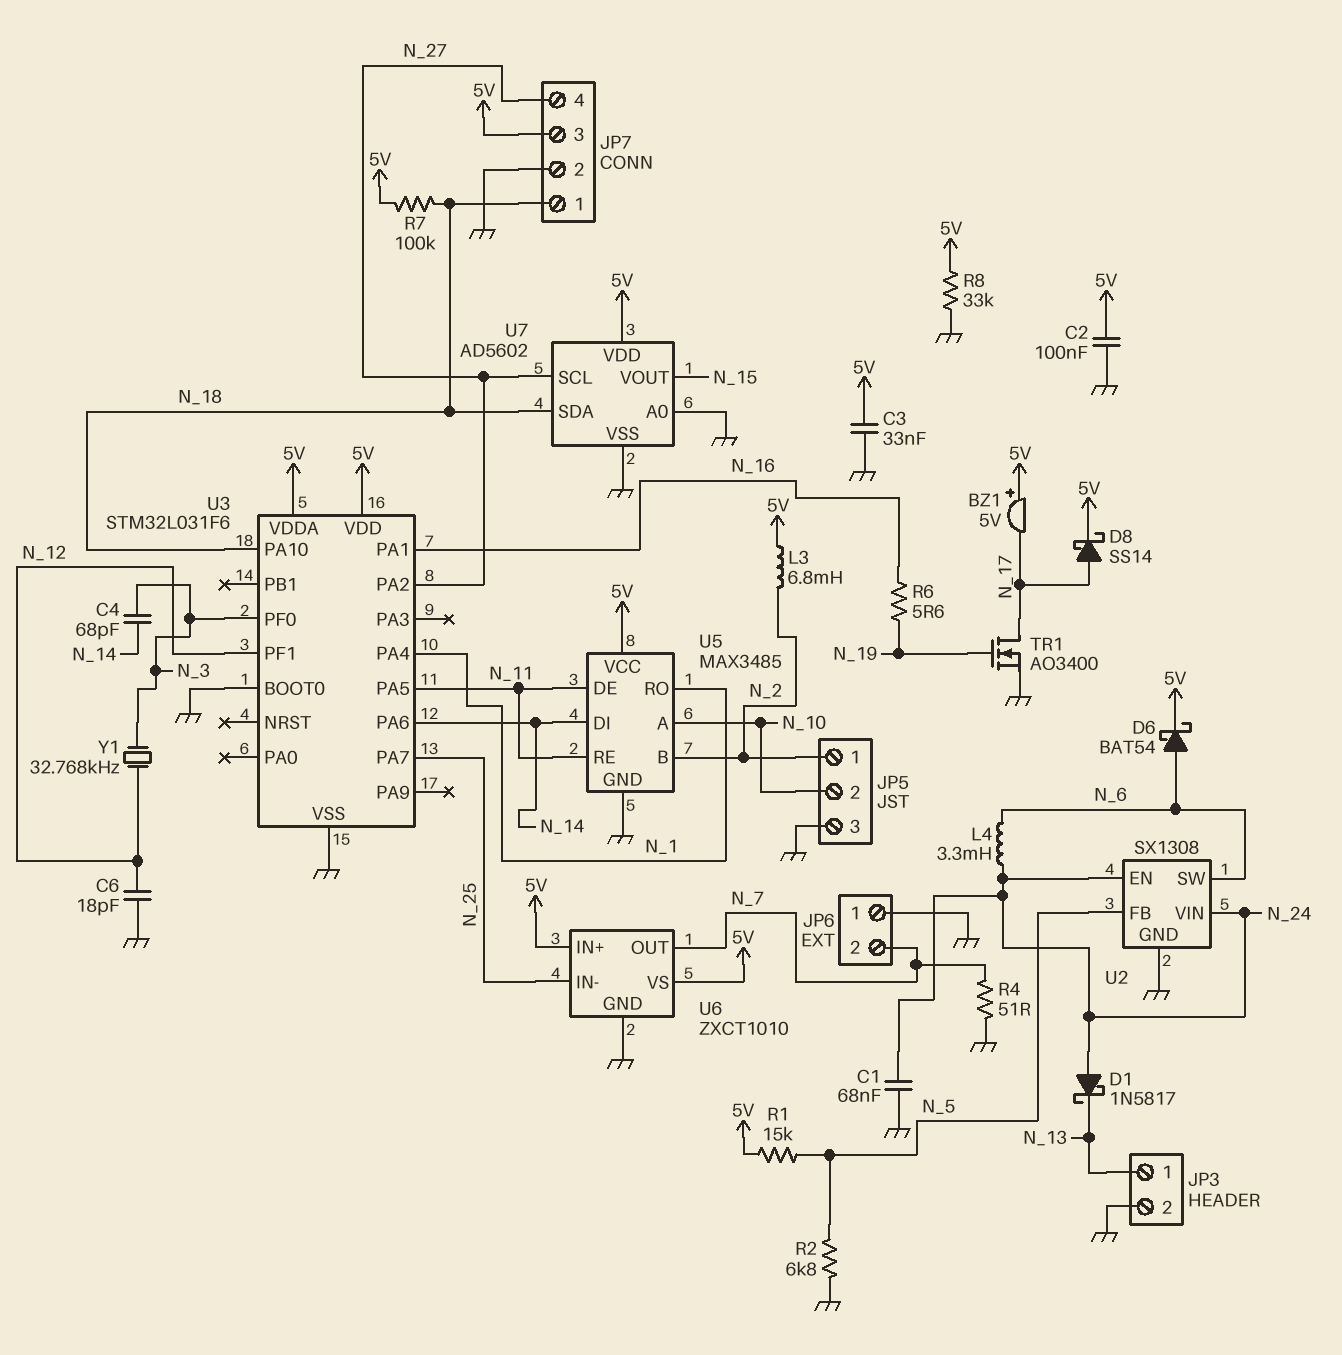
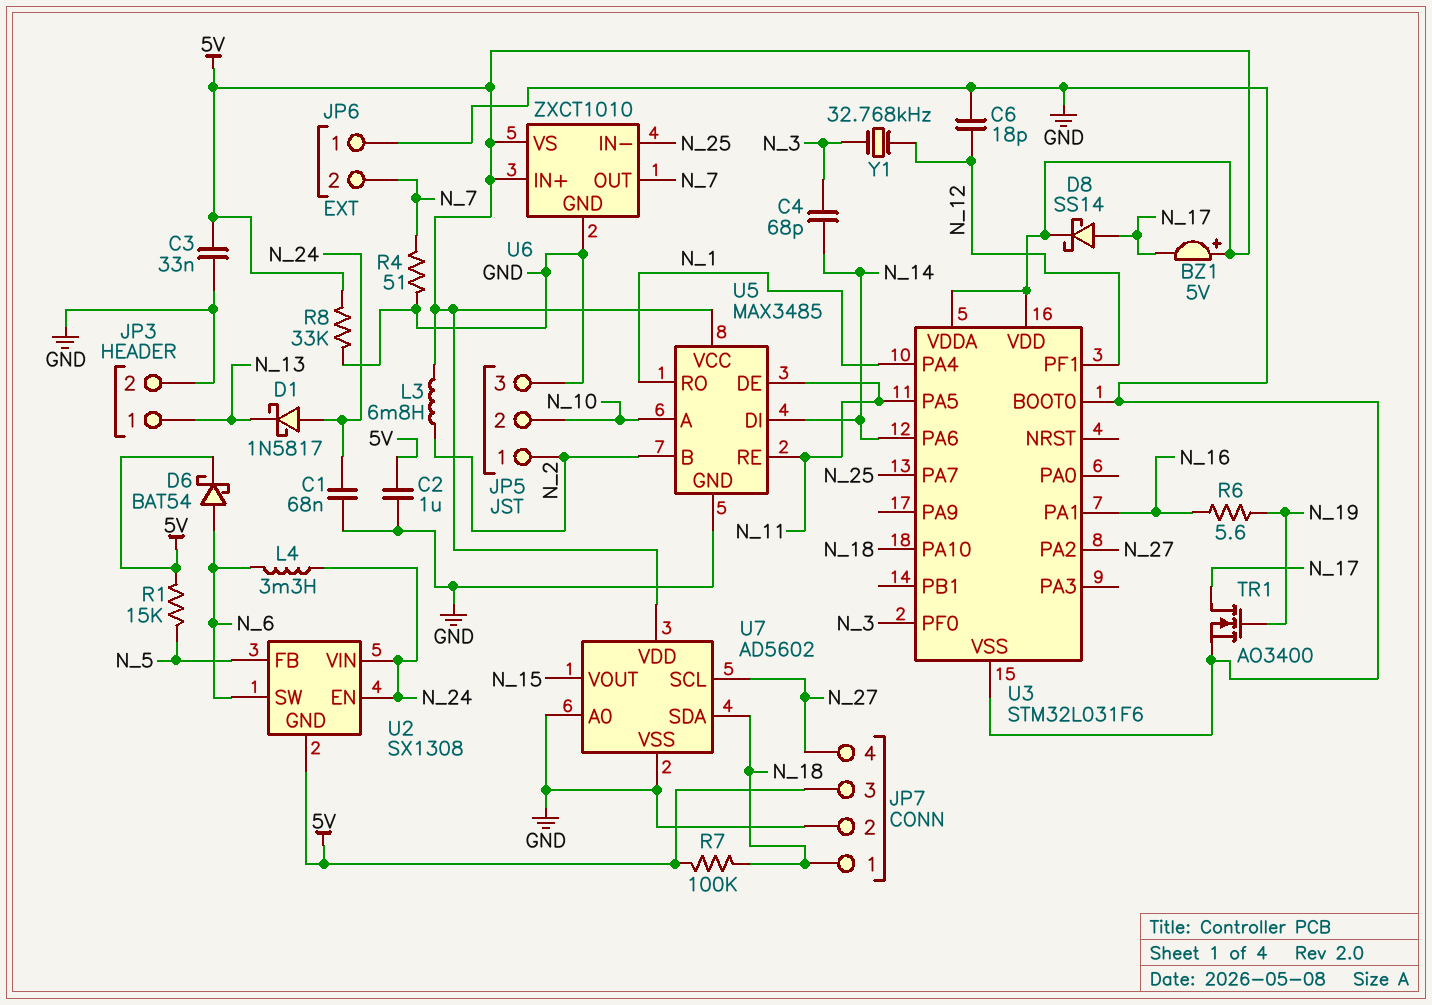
C2: 100nF (5V, GND) -> 1uF (5V, GND)
R2: 6.8k (GND, N_5) -> none
U2 pin GND: GND -> 5V

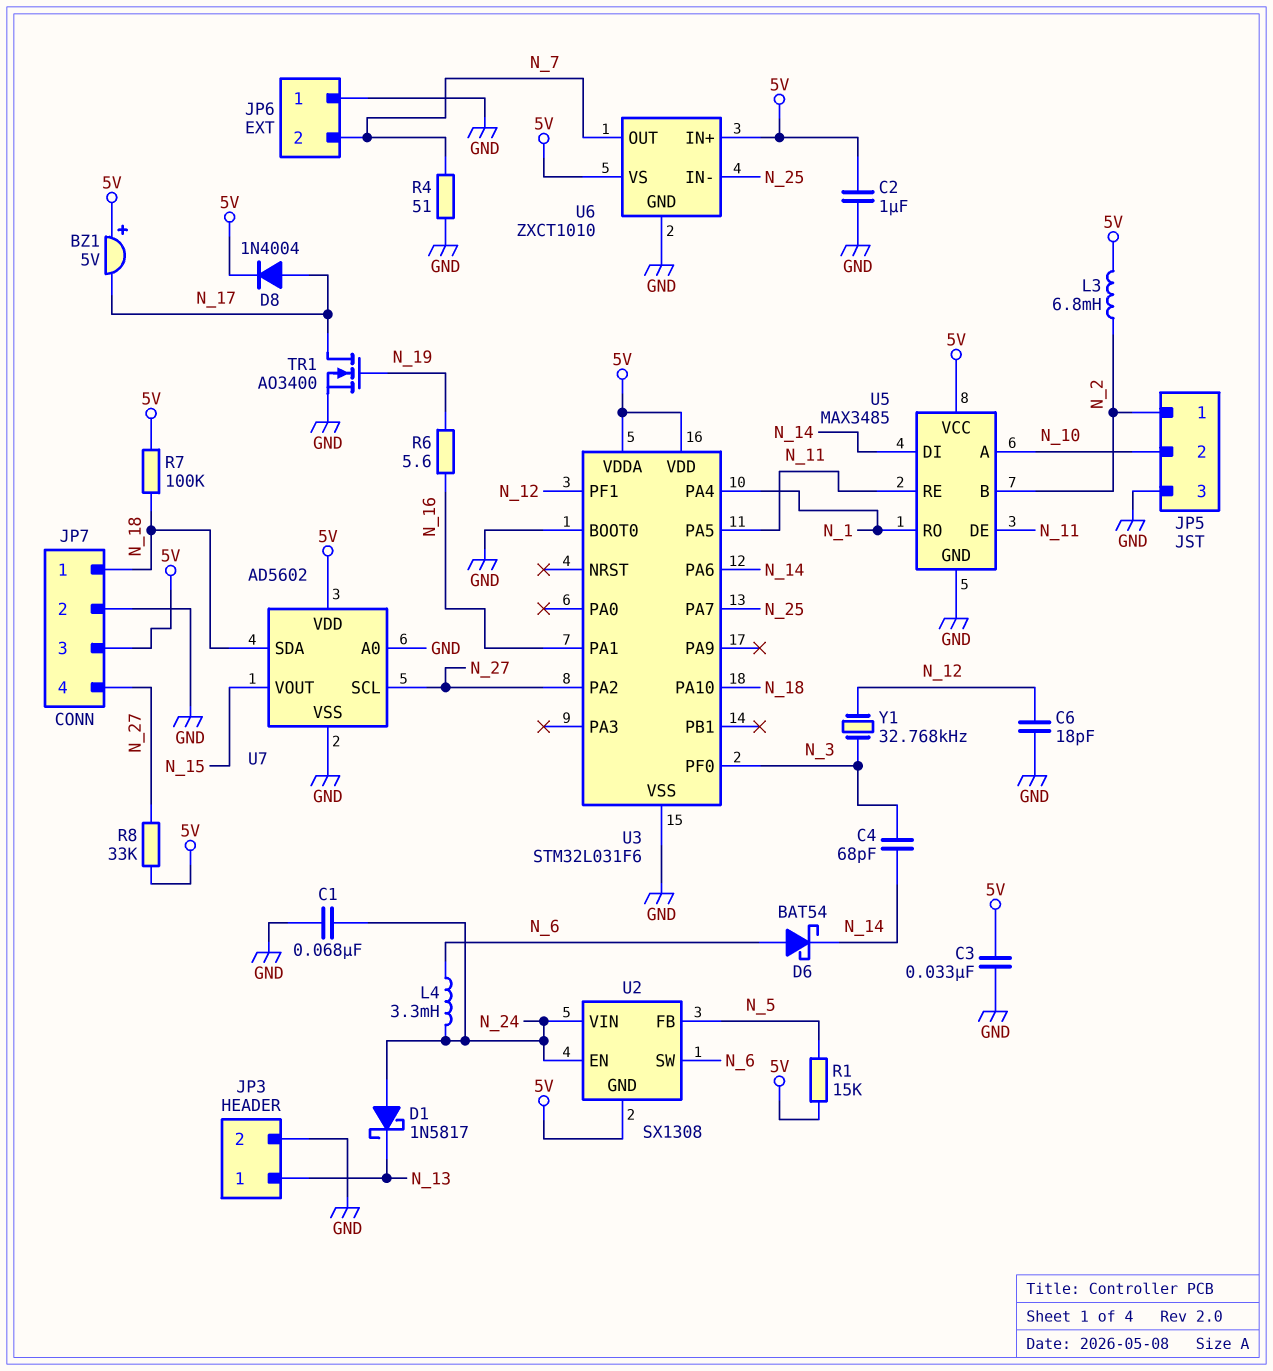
D6: schottky BAT54 (A N_6, K 5V) -> schottky BAT54 (A N_6, K N_14)
D8: schottky SS14 (A N_17, K 5V) -> diode 1N4004 (A N_17, K 5V)
R8: 33k (5V, GND) -> 33k (5V, N_27)

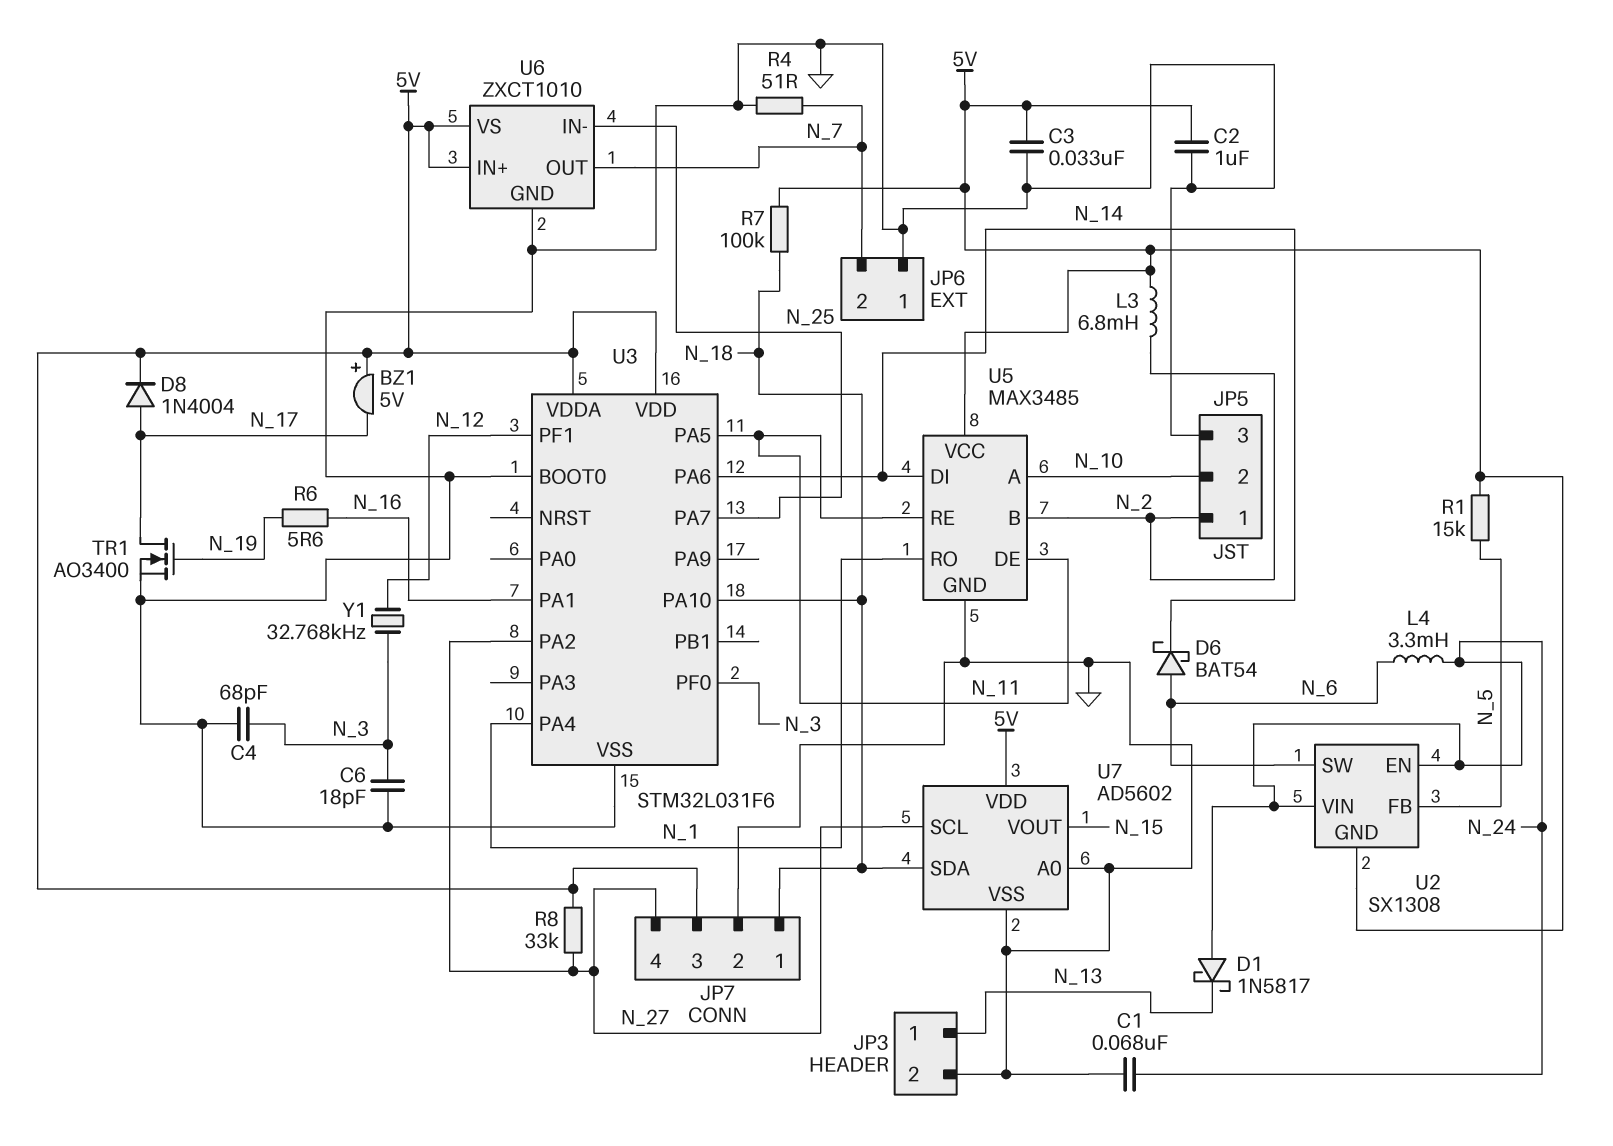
C4: 68pF (N_3, N_14) -> 68pF (GND, N_3)
C6: 18pF (GND, N_12) -> 18pF (GND, N_3)

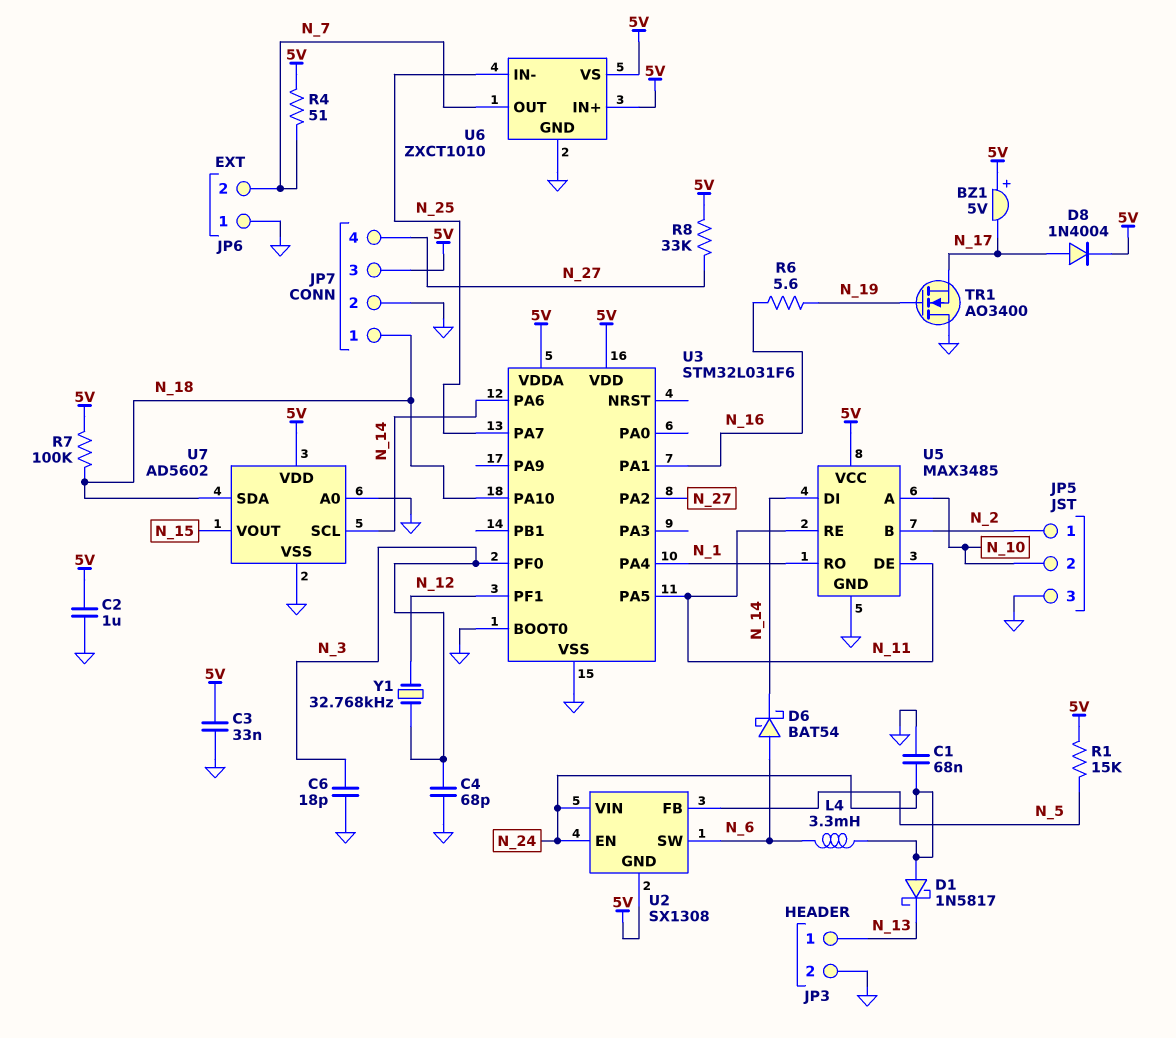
L3: 6.8mH (5V, N_2) -> none
R4: 51 (GND, N_7) -> 51 (5V, N_7)
TR1: NMOS AO3400 (G N_19, D N_17, S GND) -> NMOS AO3400 (G N_19, D GND, S N_17)
U7 pin SCL: N_27 -> N_14

